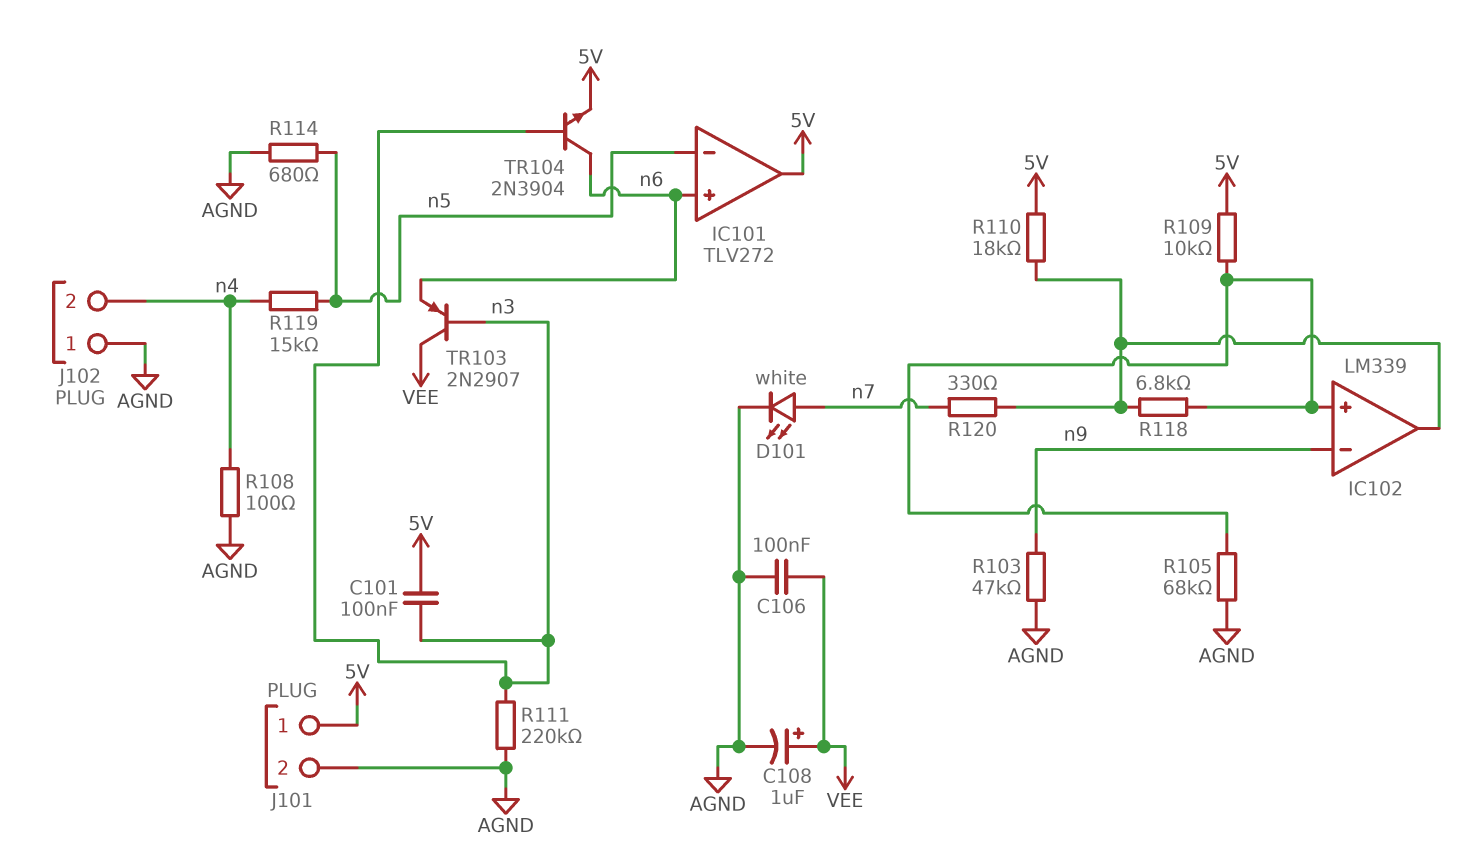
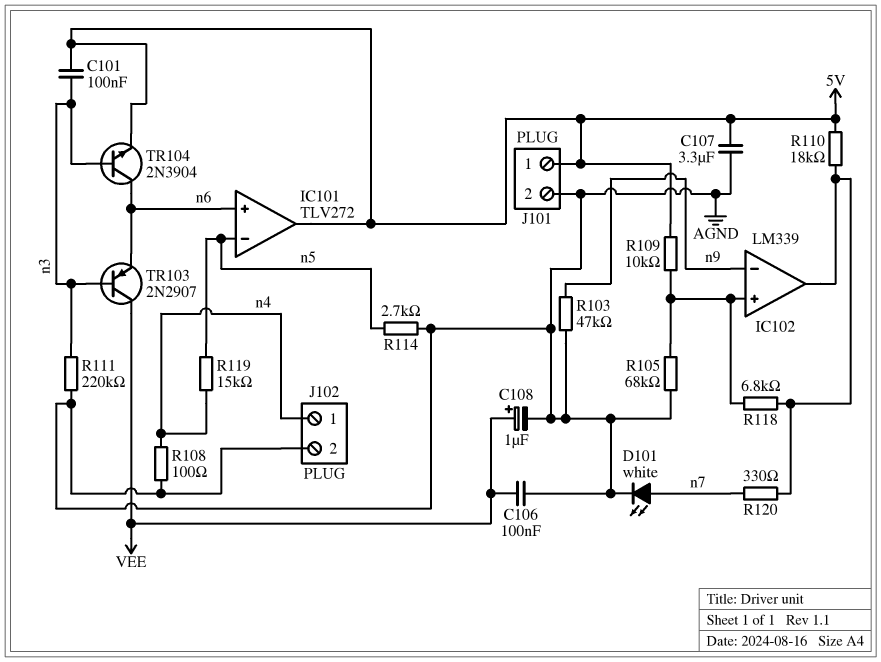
C107: none -> 3.3uF (5V, AGND)
J102 pin 1: AGND -> n4
J102 pin 2: n4 -> AGND
R114: 680 (AGND, n5) -> 2.7k (AGND, n5)

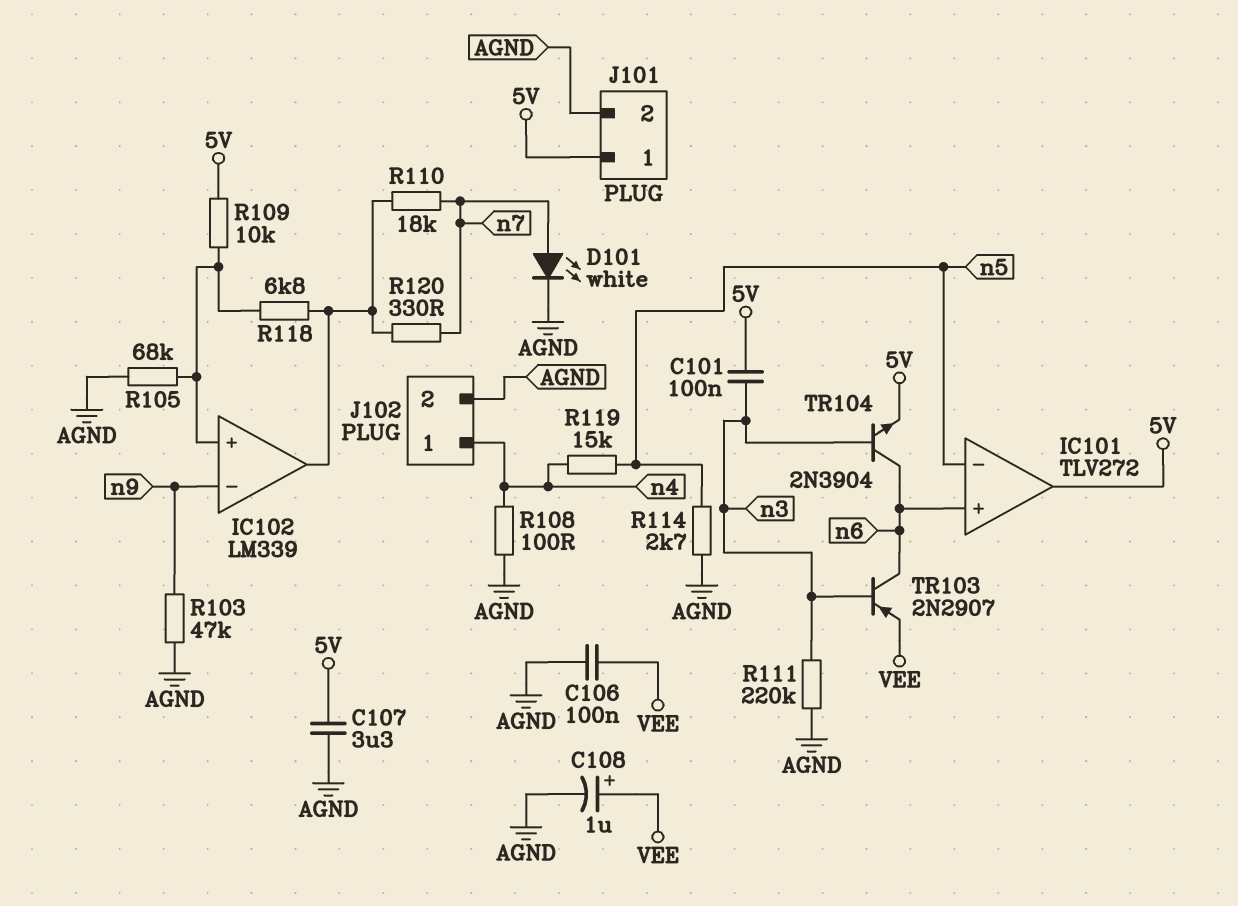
R110: 18k (5V, IC102/out) -> 18k (IC102/out, n7)
TR103: PNP 2N2907 (B n3, C VEE, E n6) -> PNP 2N2907 (B n3, C n6, E VEE)

